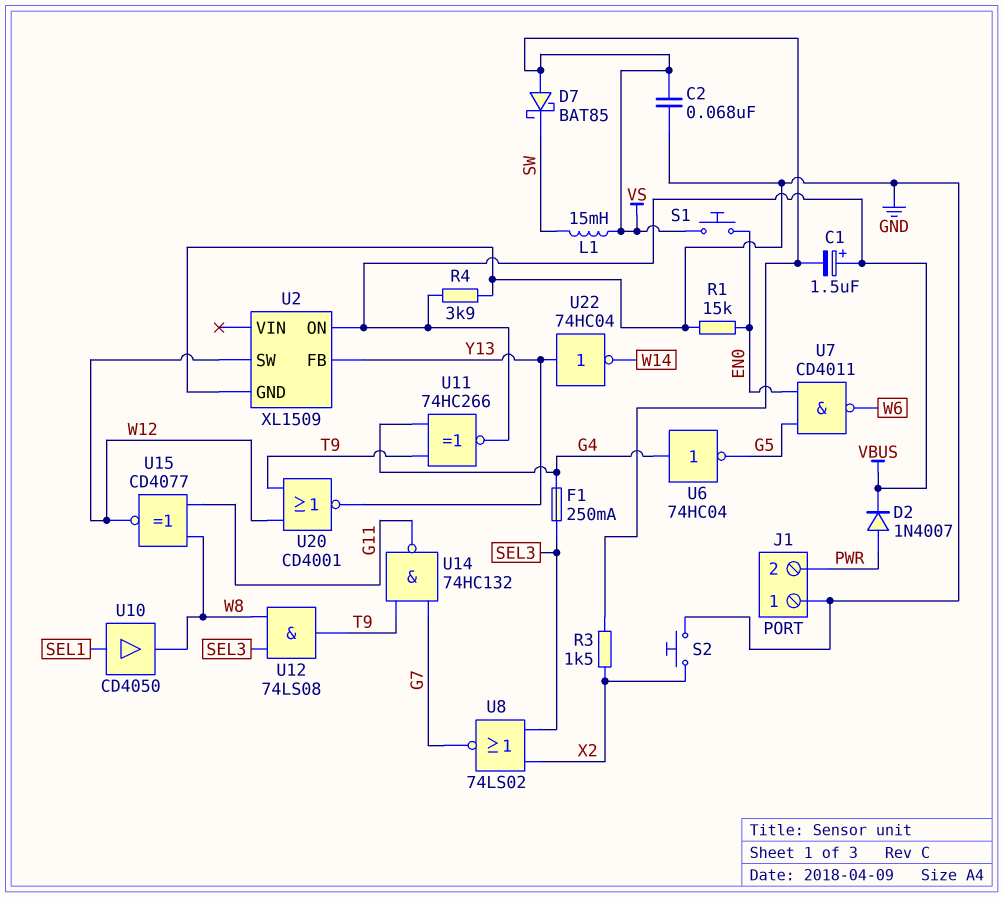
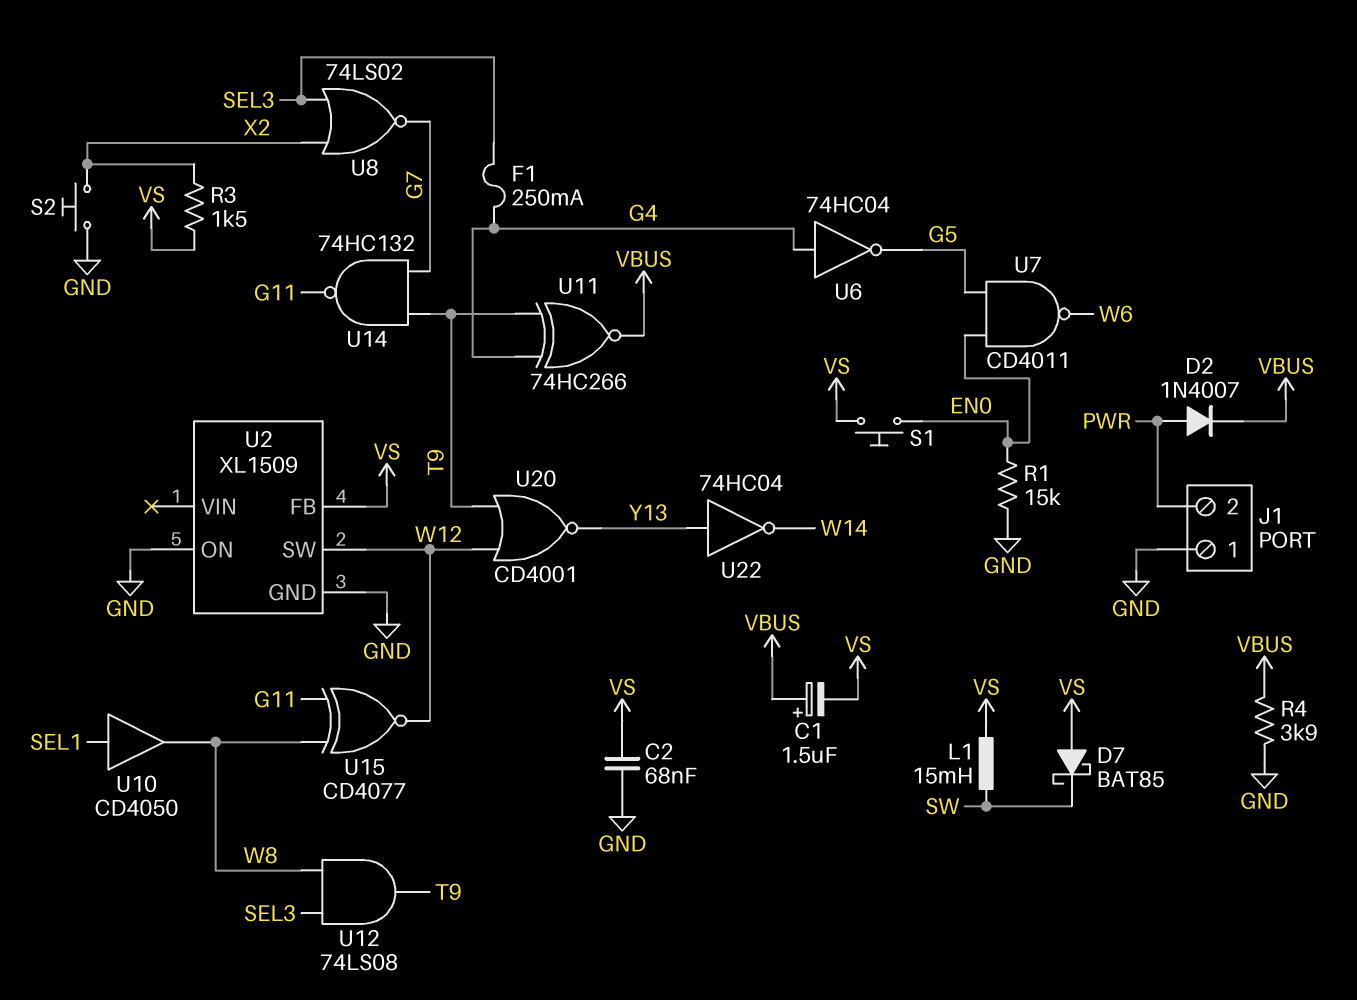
U2 pin FB: Y13 -> VS
U2 pin ON: VBUS -> GND

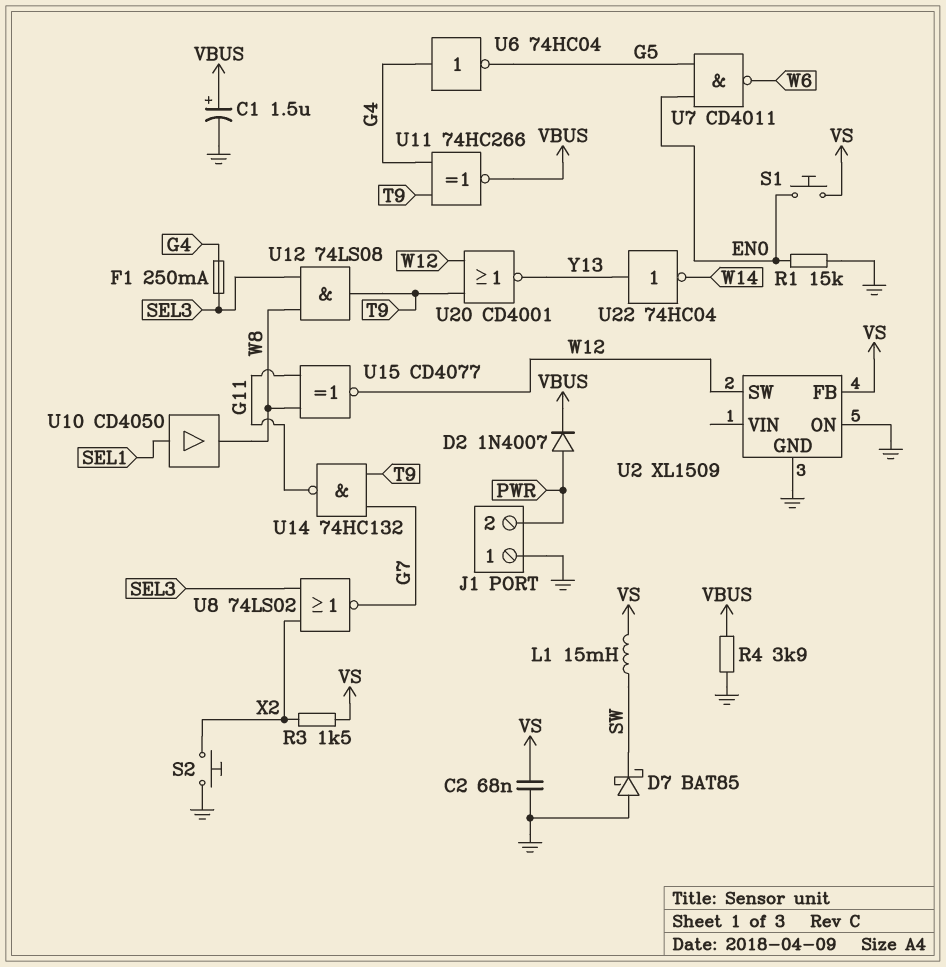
C1: 1.5uF (plus VBUS, minus VS) -> 1.5uF (plus VBUS, minus GND)
D7: schottky BAT85 (A VS, K SW) -> schottky BAT85 (A GND, K SW)

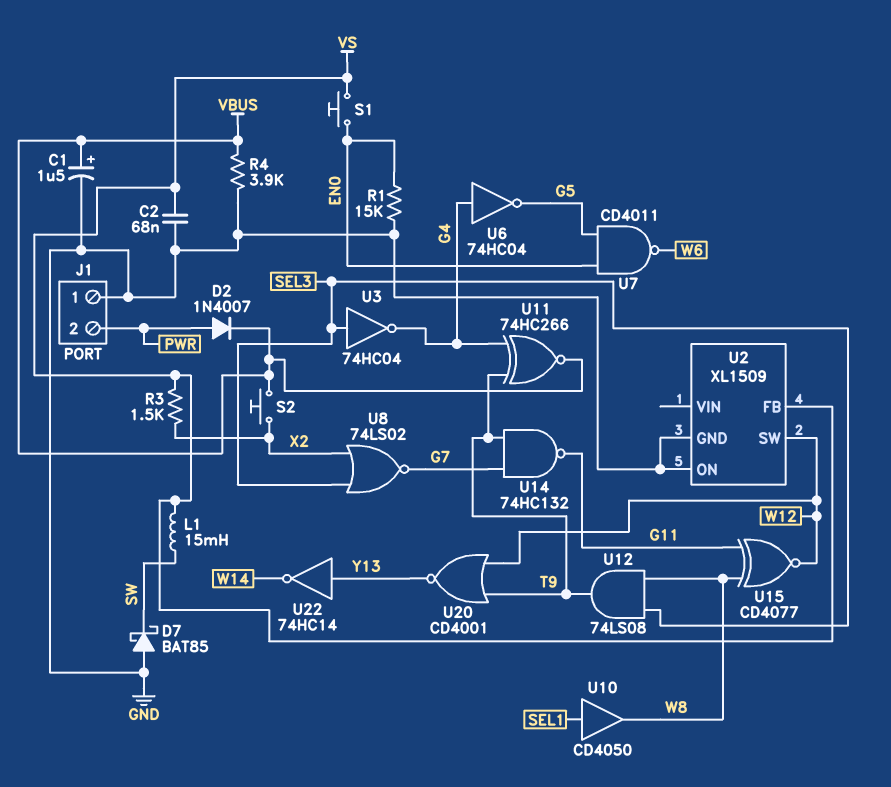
F1: 250mA (G4, SEL3) -> none
S2: button (GND, X2) -> button (VBUS, X2)
U3: none -> NOT 74HC04 (in SEL3, out G4)
U22: NOT 74HC04 (in Y13, out W14) -> NOT 74HC14 (in Y13, out W14)

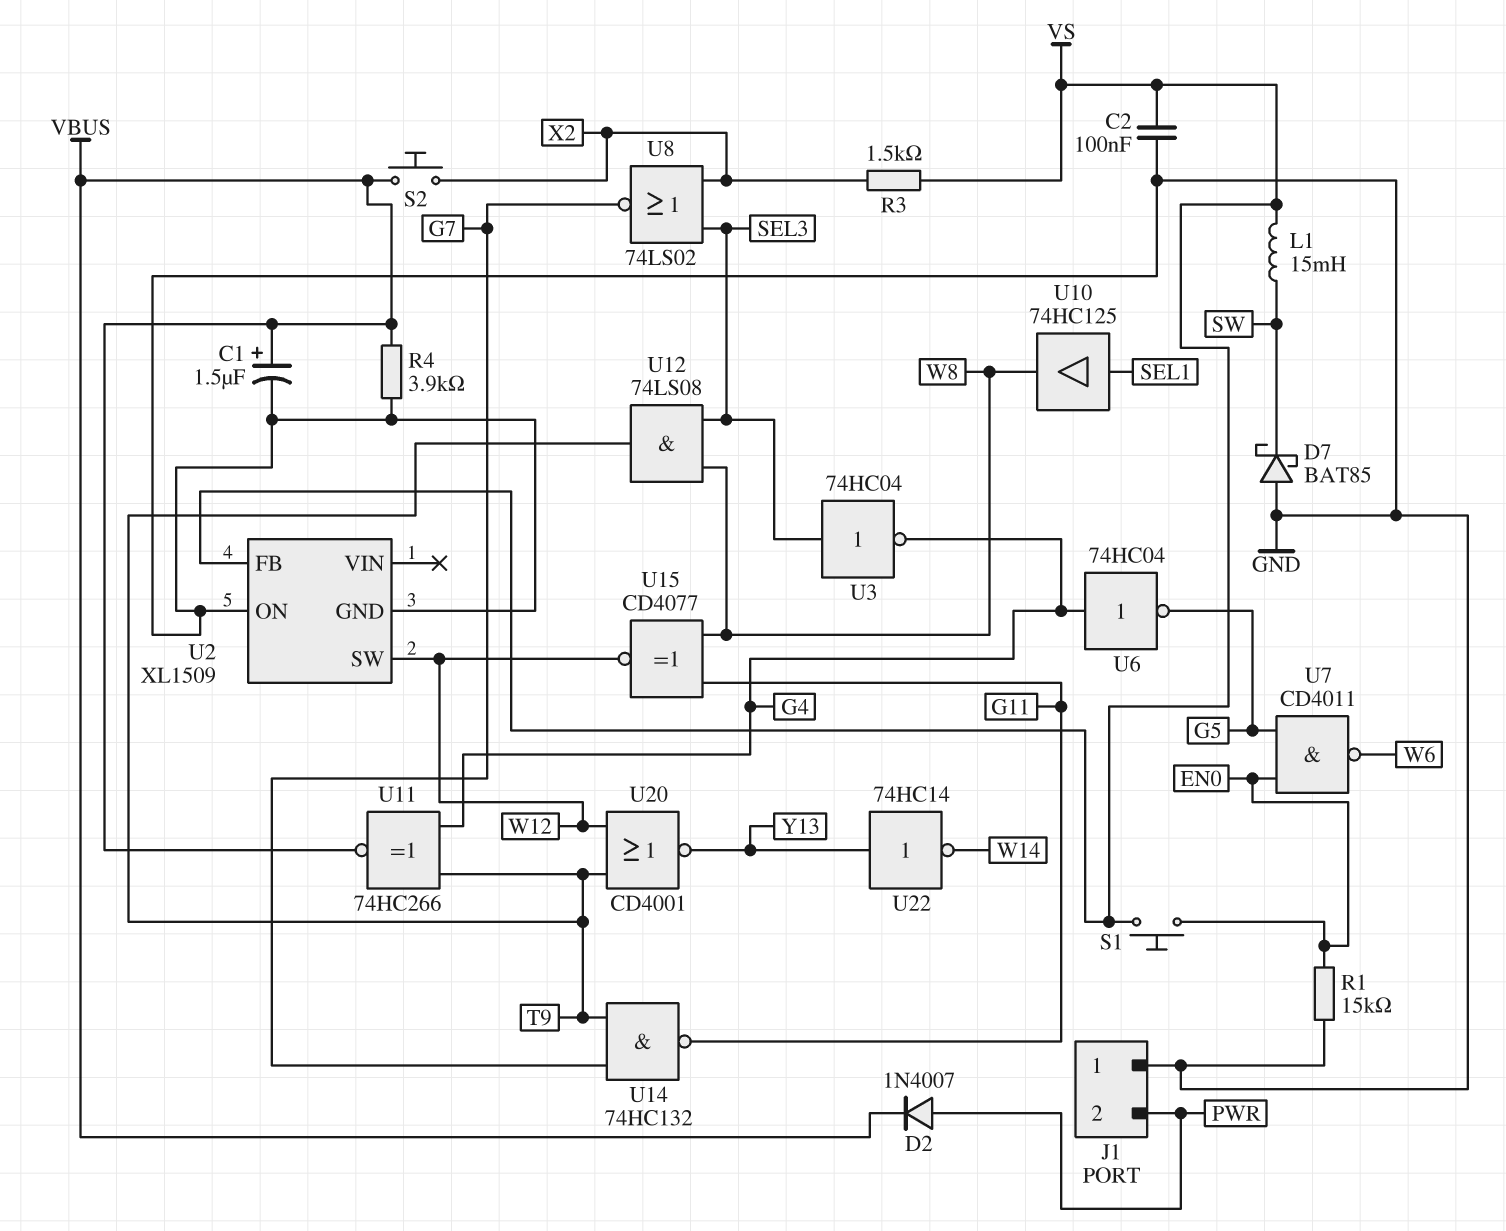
C2: 68nF (GND, VS) -> 100nF (GND, VS)
U10: buffer CD4050 (in SEL1, out W8) -> buffer 74HC125 (in SEL1, out W8)

